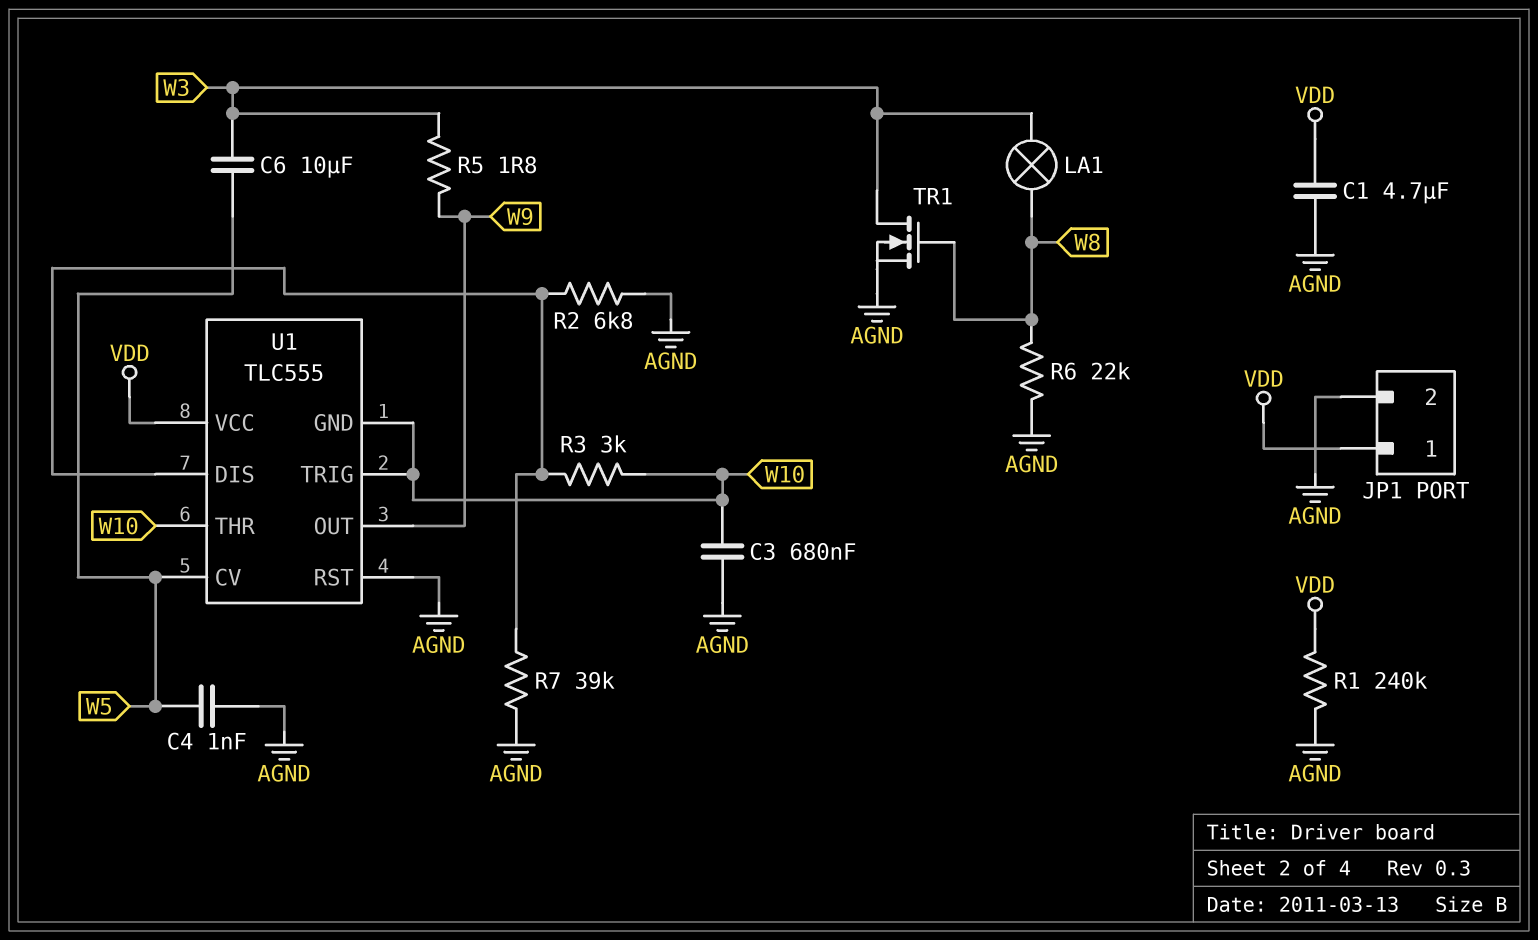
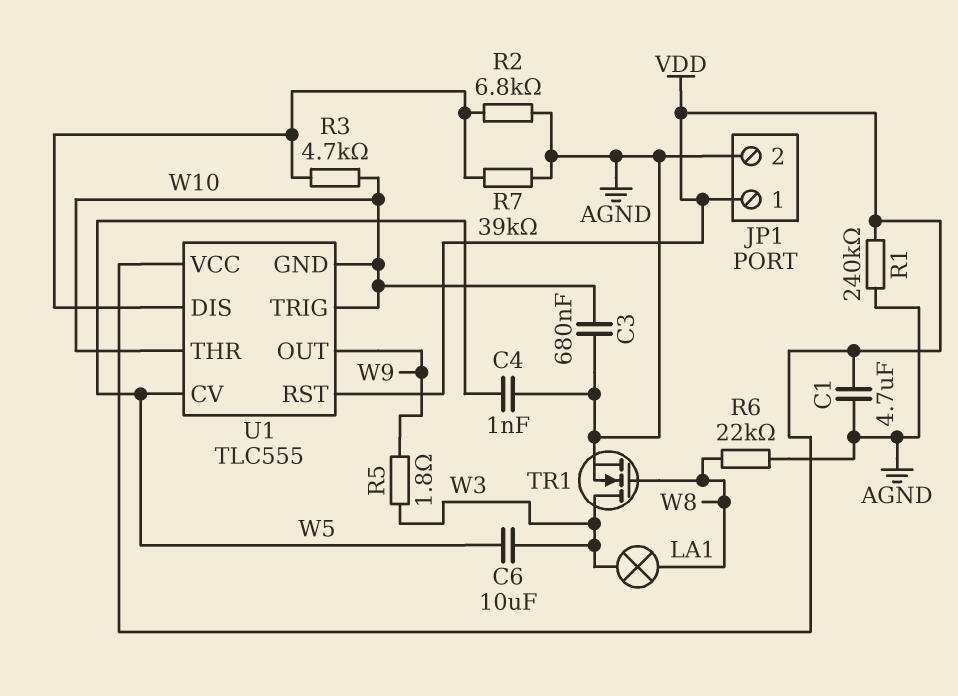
R3: 3k (U1/DIS, W10) -> 4.7k (U1/DIS, W10)
U1 pin RST: AGND -> VDD

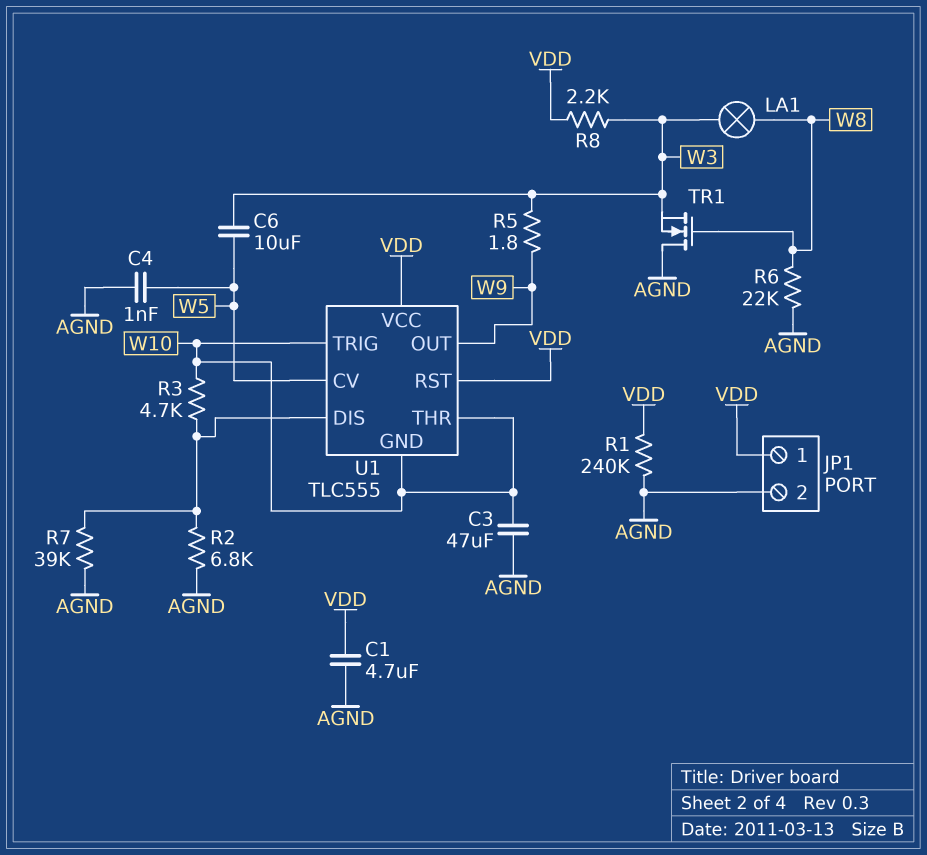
C3: 680nF (AGND, W10) -> 47uF (AGND, W10)
R8: none -> 2.2k (VDD, W3)
TR1: NMOS (G W8, D W3, S AGND) -> NMOS (G W8, D AGND, S W3)

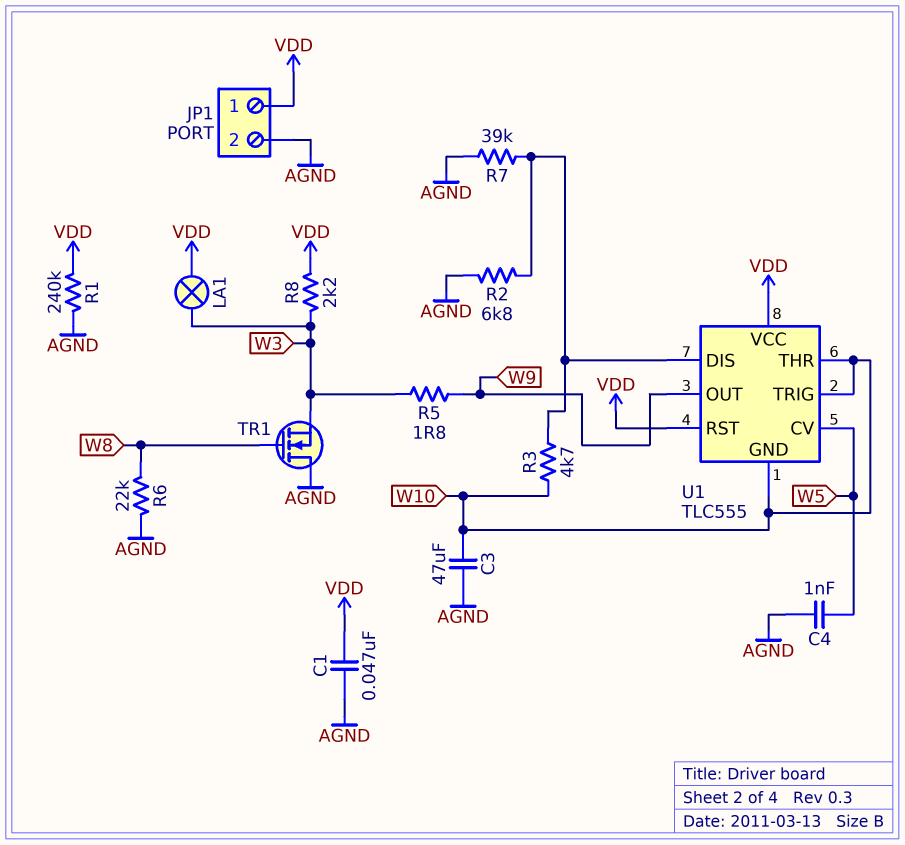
C1: 4.7uF (AGND, VDD) -> 47nF (AGND, VDD)
C6: 10uF (W3, W5) -> none
LA1: lamp (W3, W8) -> lamp (VDD, W3)

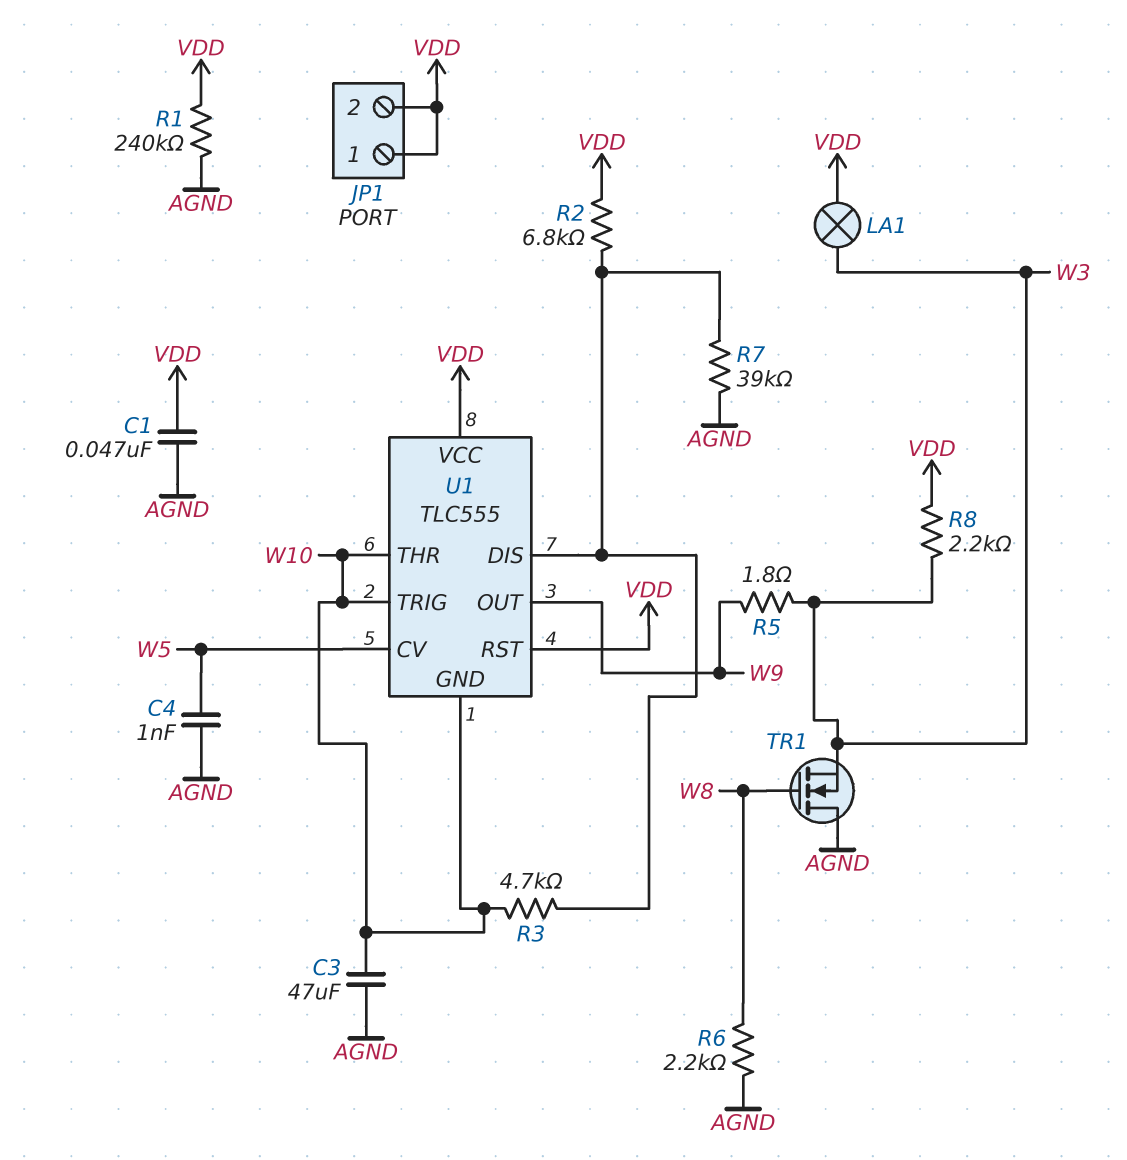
JP1 pin 2: AGND -> VDD
R2: 6.8k (AGND, U1/DIS) -> 6.8k (U1/DIS, VDD)
R6: 22k (AGND, W8) -> 2.2k (AGND, W8)

